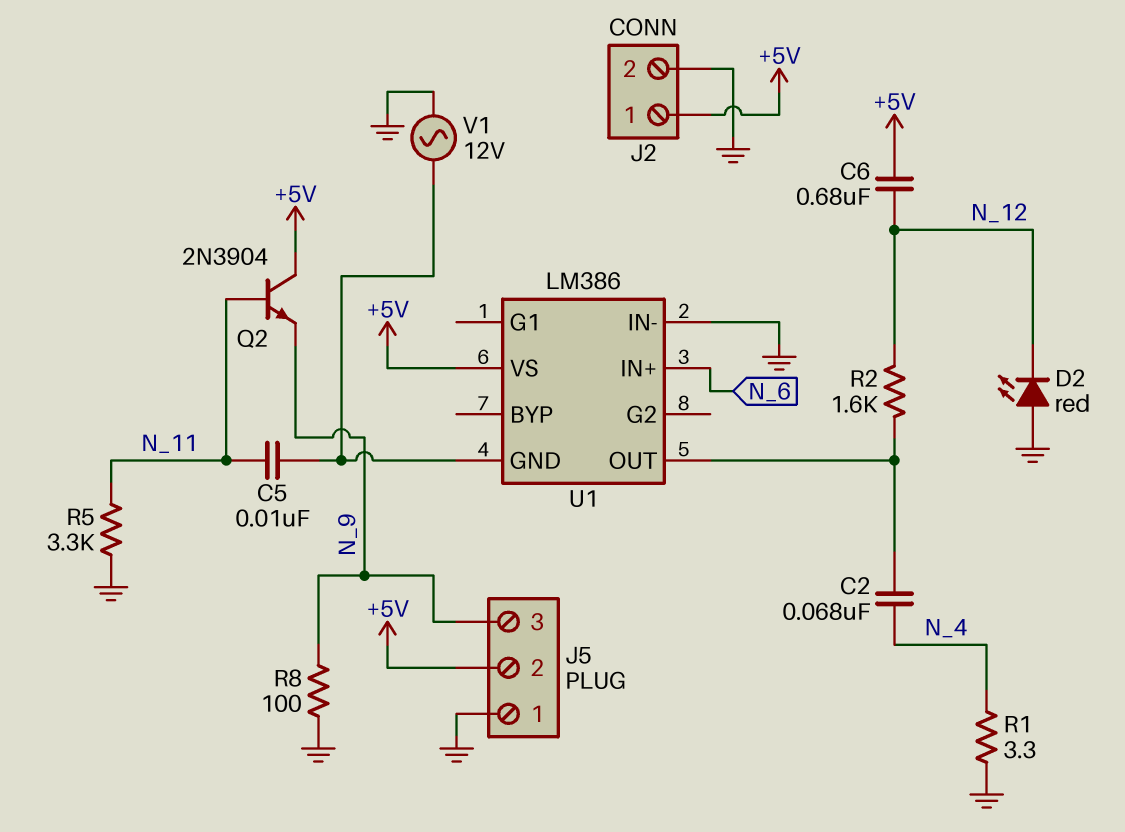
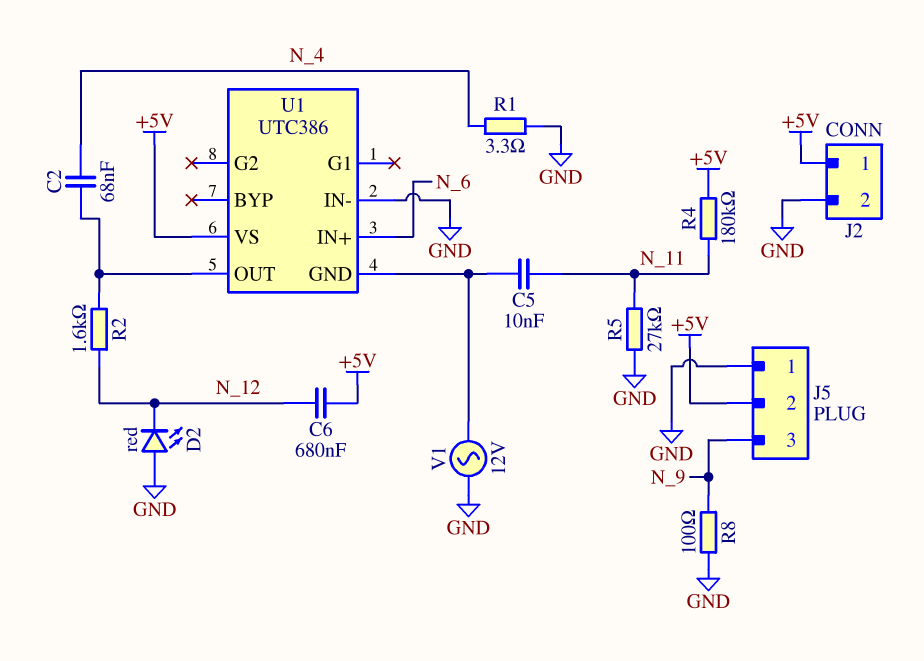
Q2: NPN 2N3904 (B N_11, C +5V, E N_9) -> none
R4: none -> 180k (+5V, N_11)
R5: 3.3k (GND, N_11) -> 27k (GND, N_11)
U1: LM386 -> UTC386

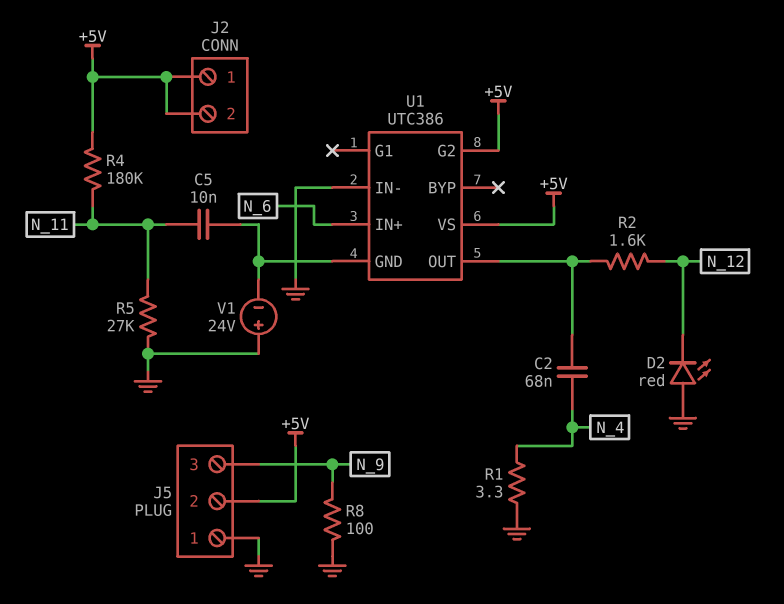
C6: 680nF (+5V, N_12) -> none
J2 pin 2: GND -> +5V
U1 pin G2: none -> +5V
V1: AC 12V (GND, U1/GND) -> 24V (plus GND, minus U1/GND)

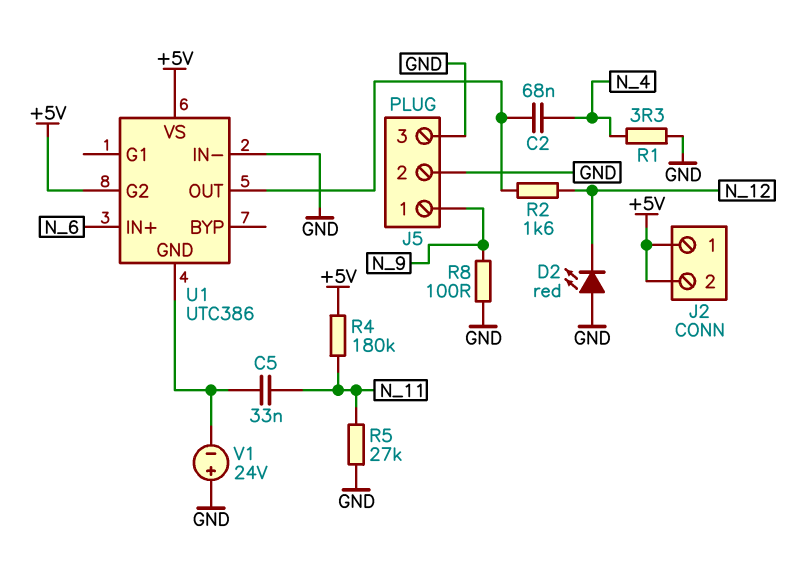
C5: 10nF (N_11, U1/GND) -> 33nF (N_11, U1/GND)
J5 pin 1: GND -> N_9
J5 pin 2: +5V -> GND
J5 pin 3: N_9 -> GND

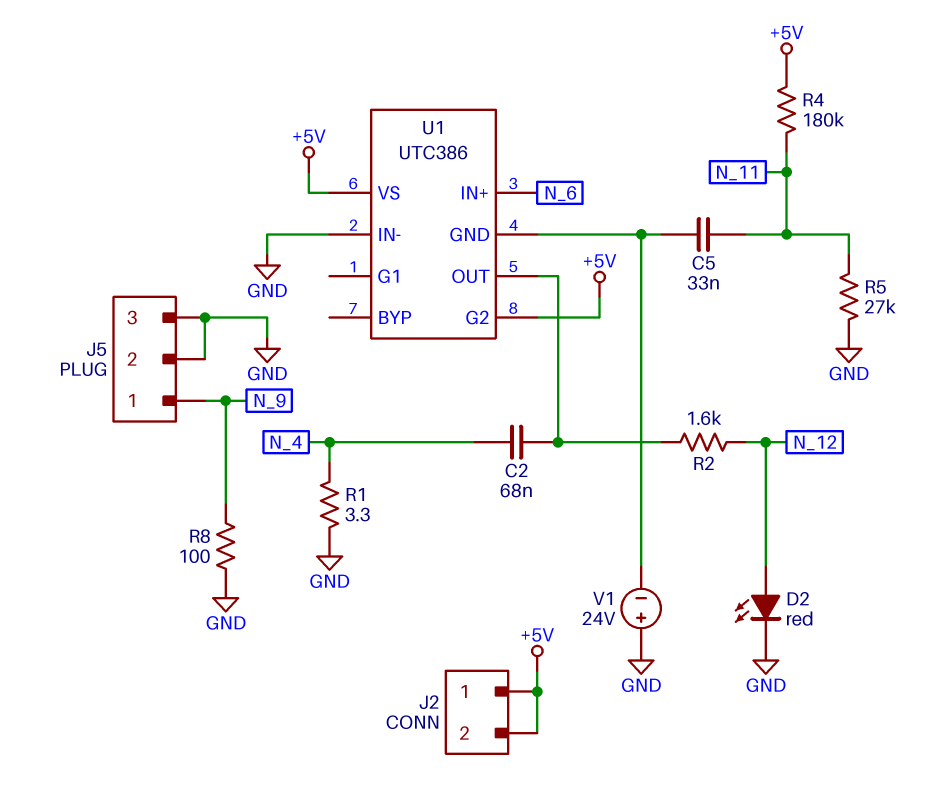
D2: LED red (A GND, K N_12) -> LED red (A N_12, K GND)

